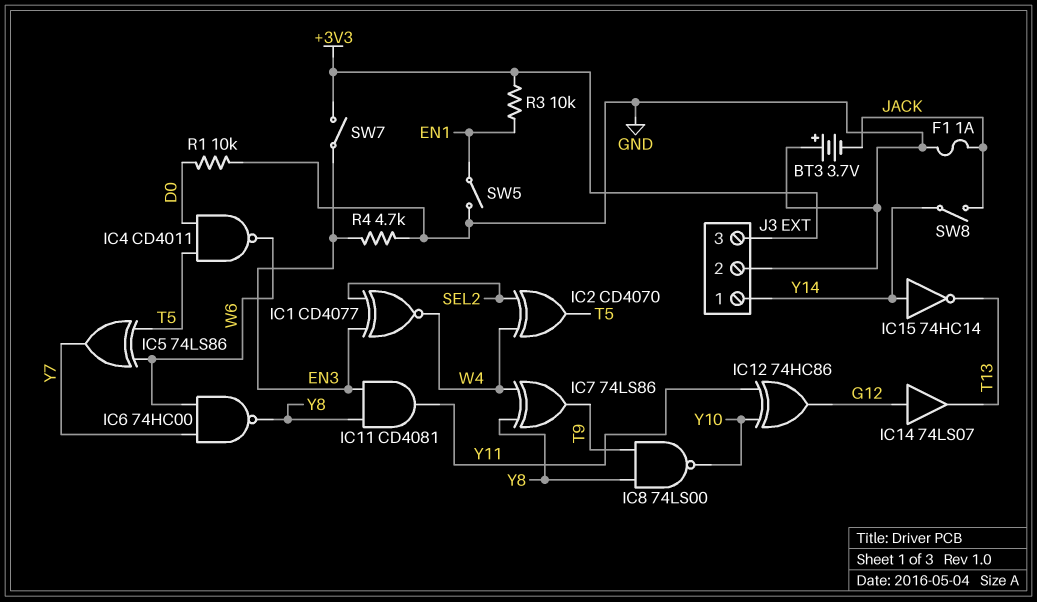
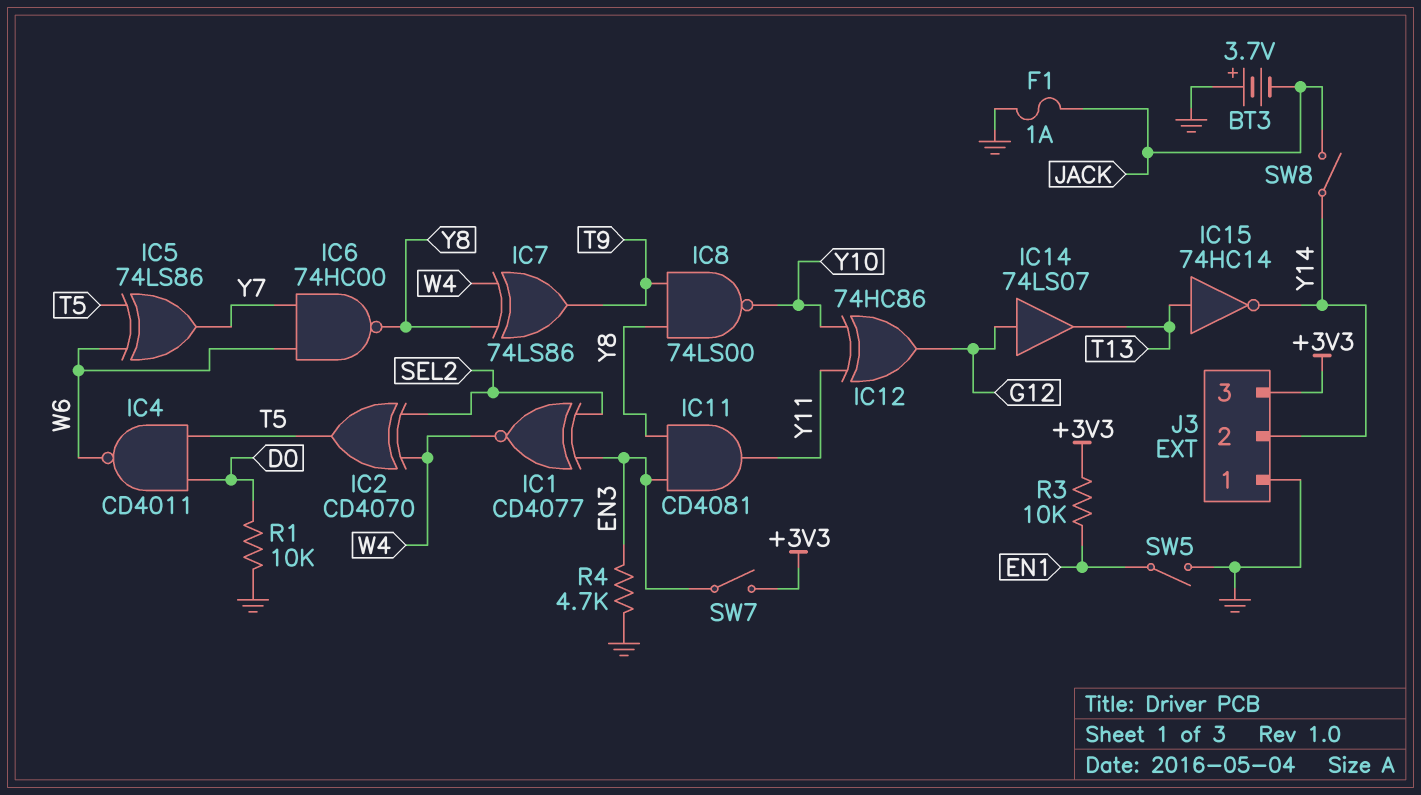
IC15: NOT 74HC14 (in Y14, out T13) -> NOT 74HC14 (in T13, out Y14)
J3 pin 1: Y14 -> GND
J3 pin 2: GND -> Y14

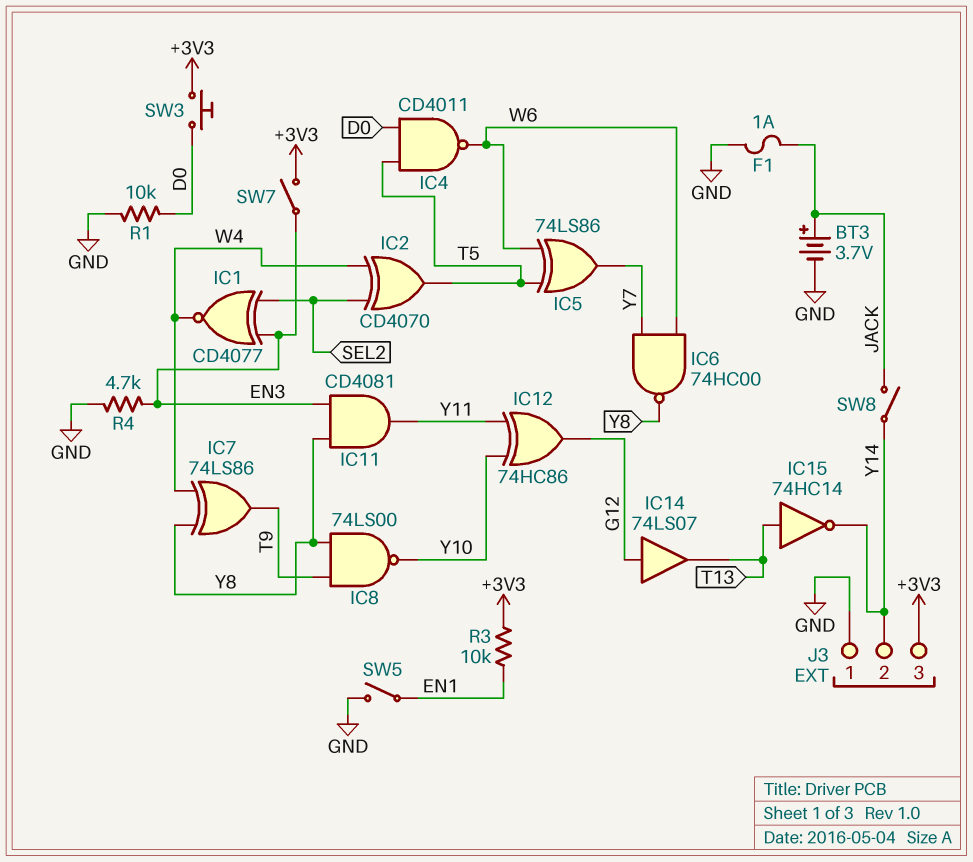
BT3: 3.7V (plus GND, minus JACK) -> 3.7V (plus JACK, minus GND)
SW3: none -> button (+3V3, D0)

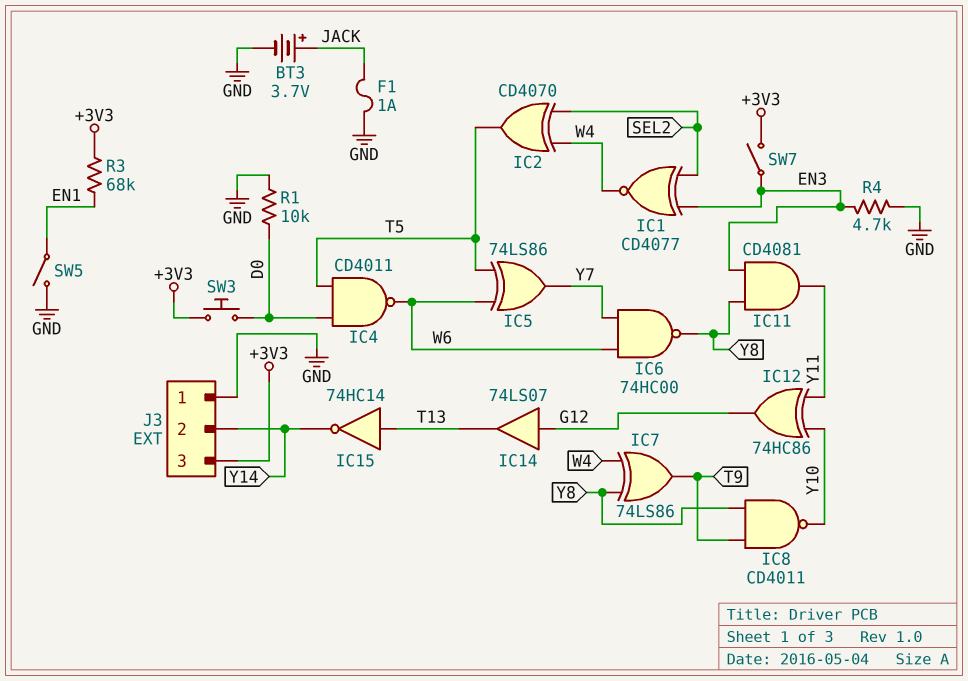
IC8: NAND 74LS00 (in T9, in Y8, out Y10) -> NAND CD4011 (in T9, in Y8, out Y10)
R3: 10k (+3V3, EN1) -> 68k (+3V3, EN1)
SW8: switch (JACK, Y14) -> none

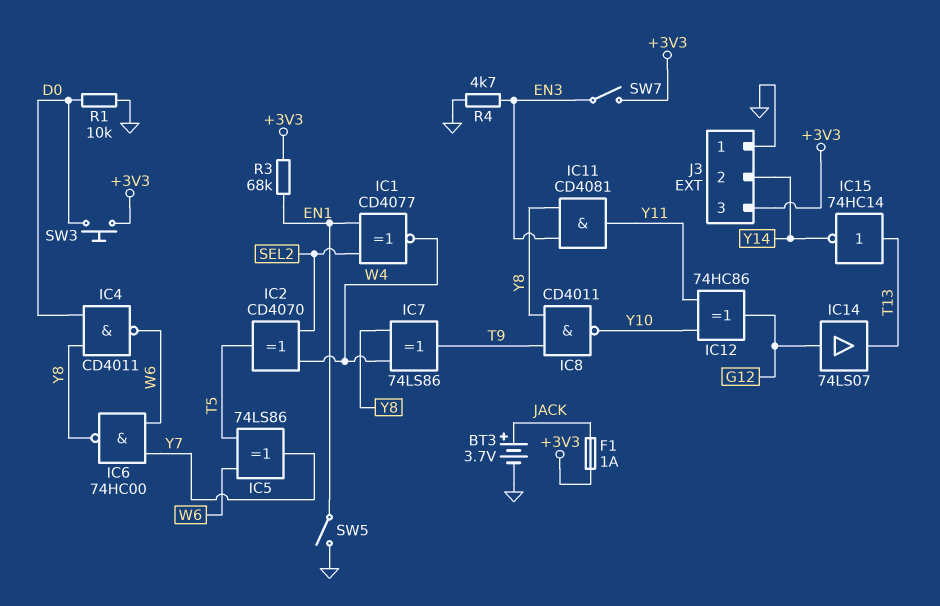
F1: 1A (GND, JACK) -> 1A (+3V3, JACK)
IC1: XNOR CD4077 (in EN3, in SEL2, out W4) -> XNOR CD4077 (in EN1, in SEL2, out W4)
IC4: NAND CD4011 (in D0, in T5, out W6) -> NAND CD4011 (in D0, in Y8, out W6)

